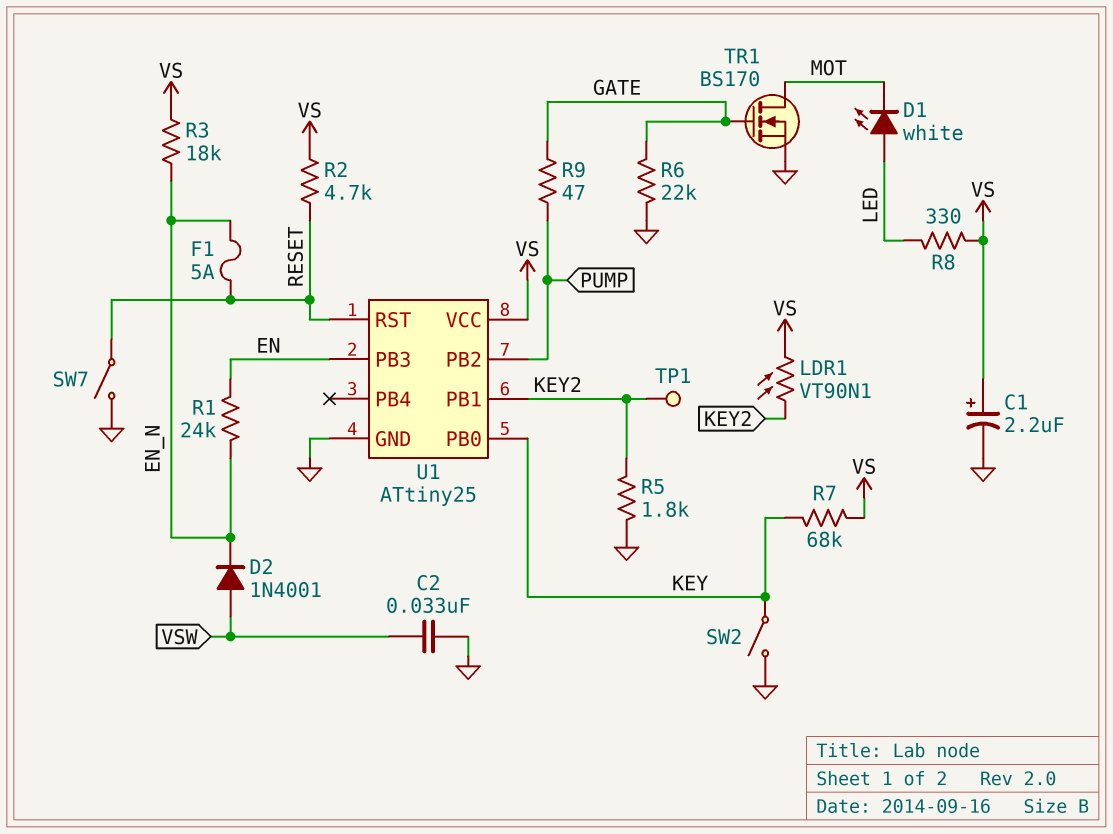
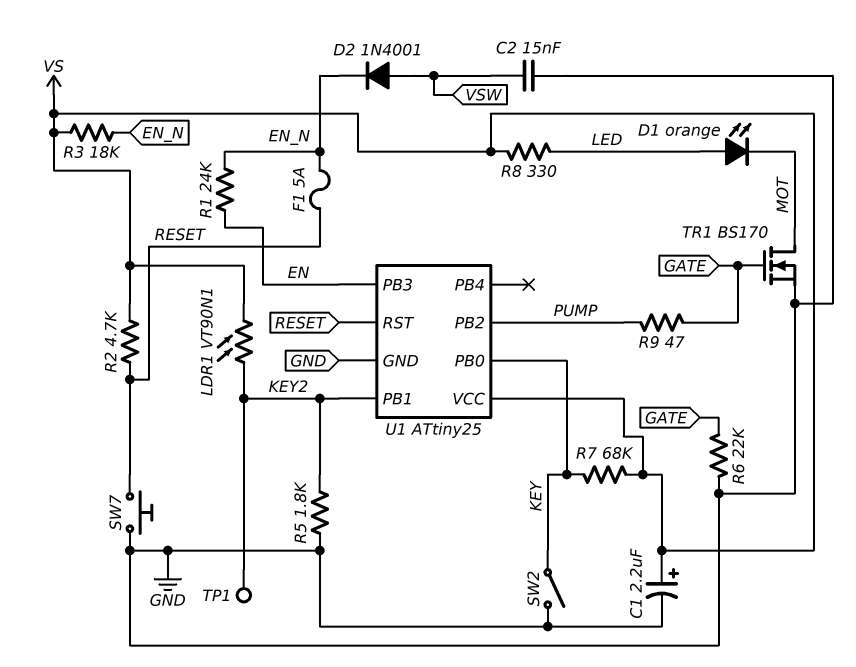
C2: 33nF (GND, VSW) -> 15nF (GND, VSW)
D1: LED white (A LED, K MOT) -> LED orange (A LED, K MOT)
SW7: switch (GND, RESET) -> button (GND, RESET)

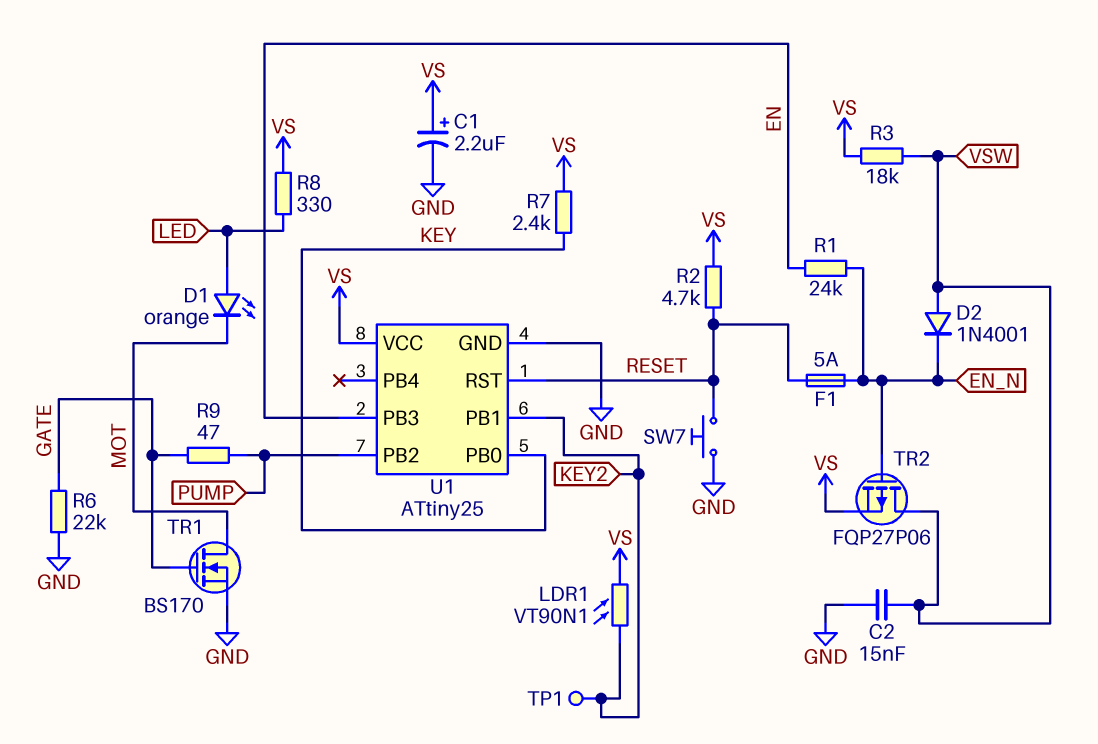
R3: 18k (EN_N, VS) -> 18k (VS, VSW)
R5: 1.8k (GND, KEY2) -> none
R7: 68k (KEY, VS) -> 2.4k (KEY, VS)
SW2: switch (GND, KEY) -> none
TR2: none -> PMOS FQP27P06 (G EN_N, D VSW, S VS)

